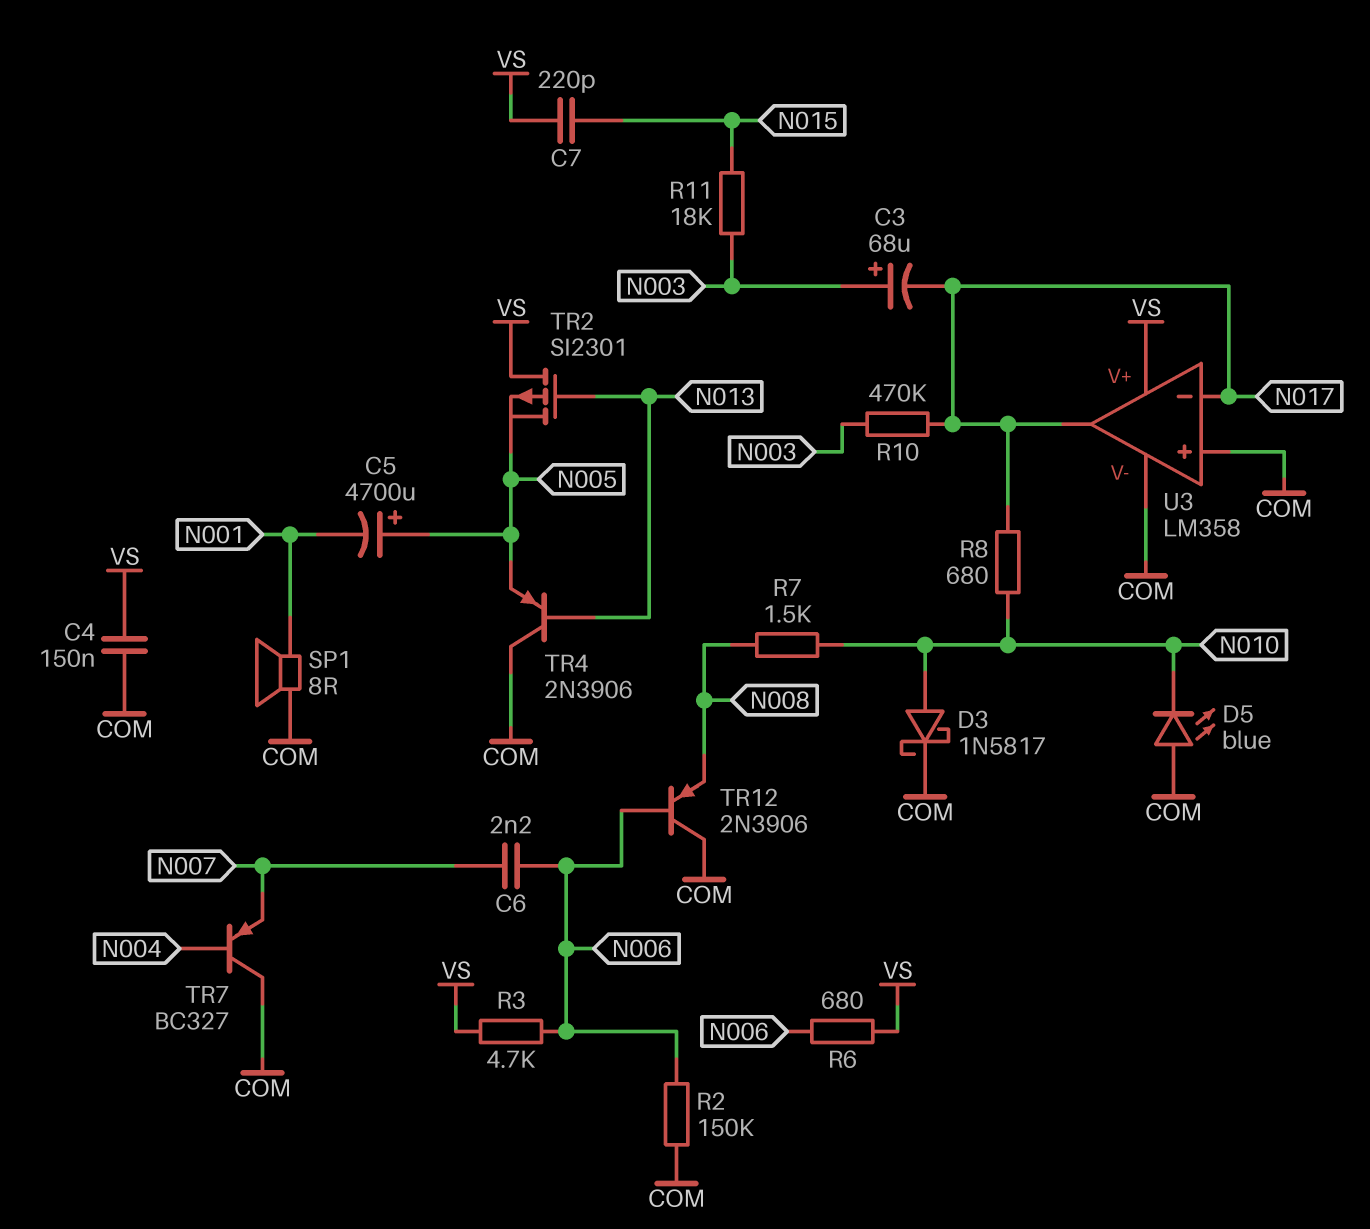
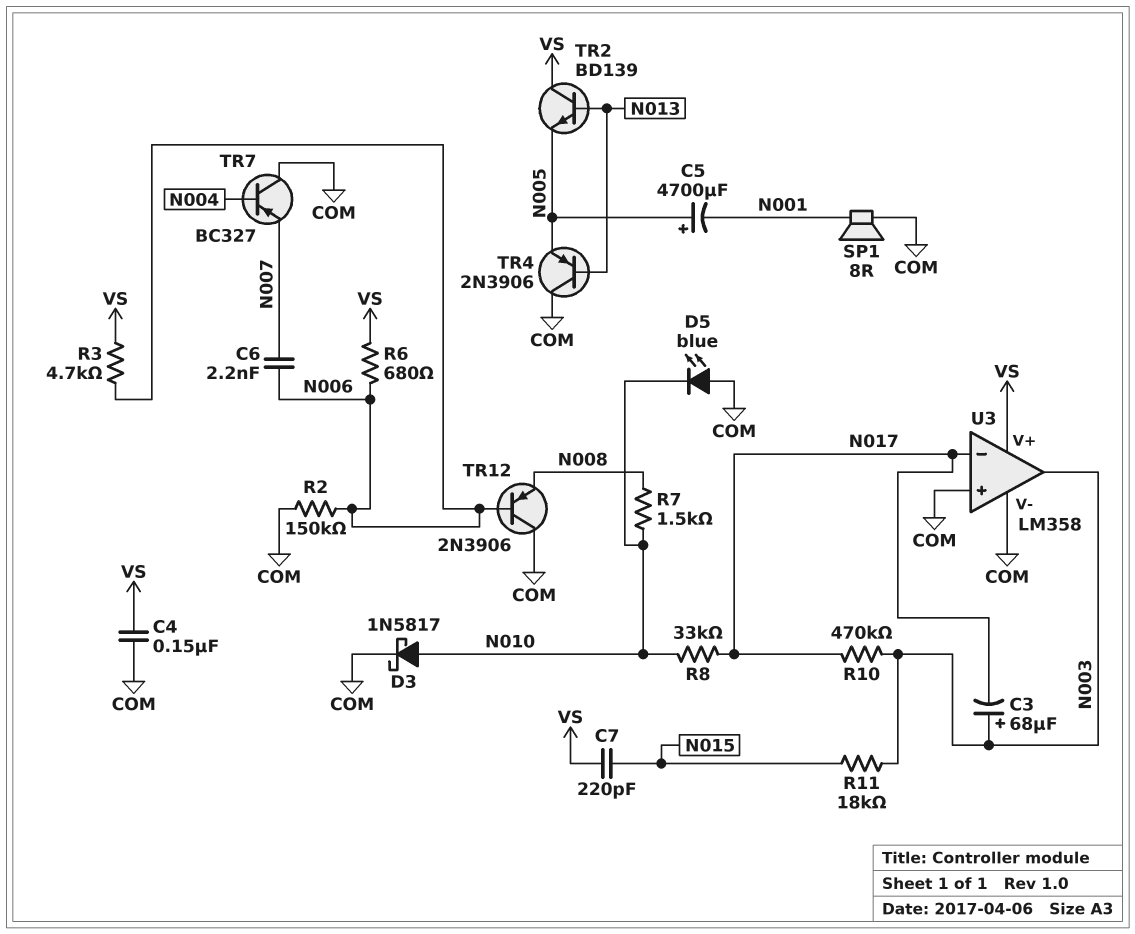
R8: 680 (N010, N017) -> 33k (N010, N017)
TR2: PMOS SI2301 (G N013, D VS, S N005) -> NPN BD139 (B N013, C VS, E N005)
U3 pin out: N017 -> N003

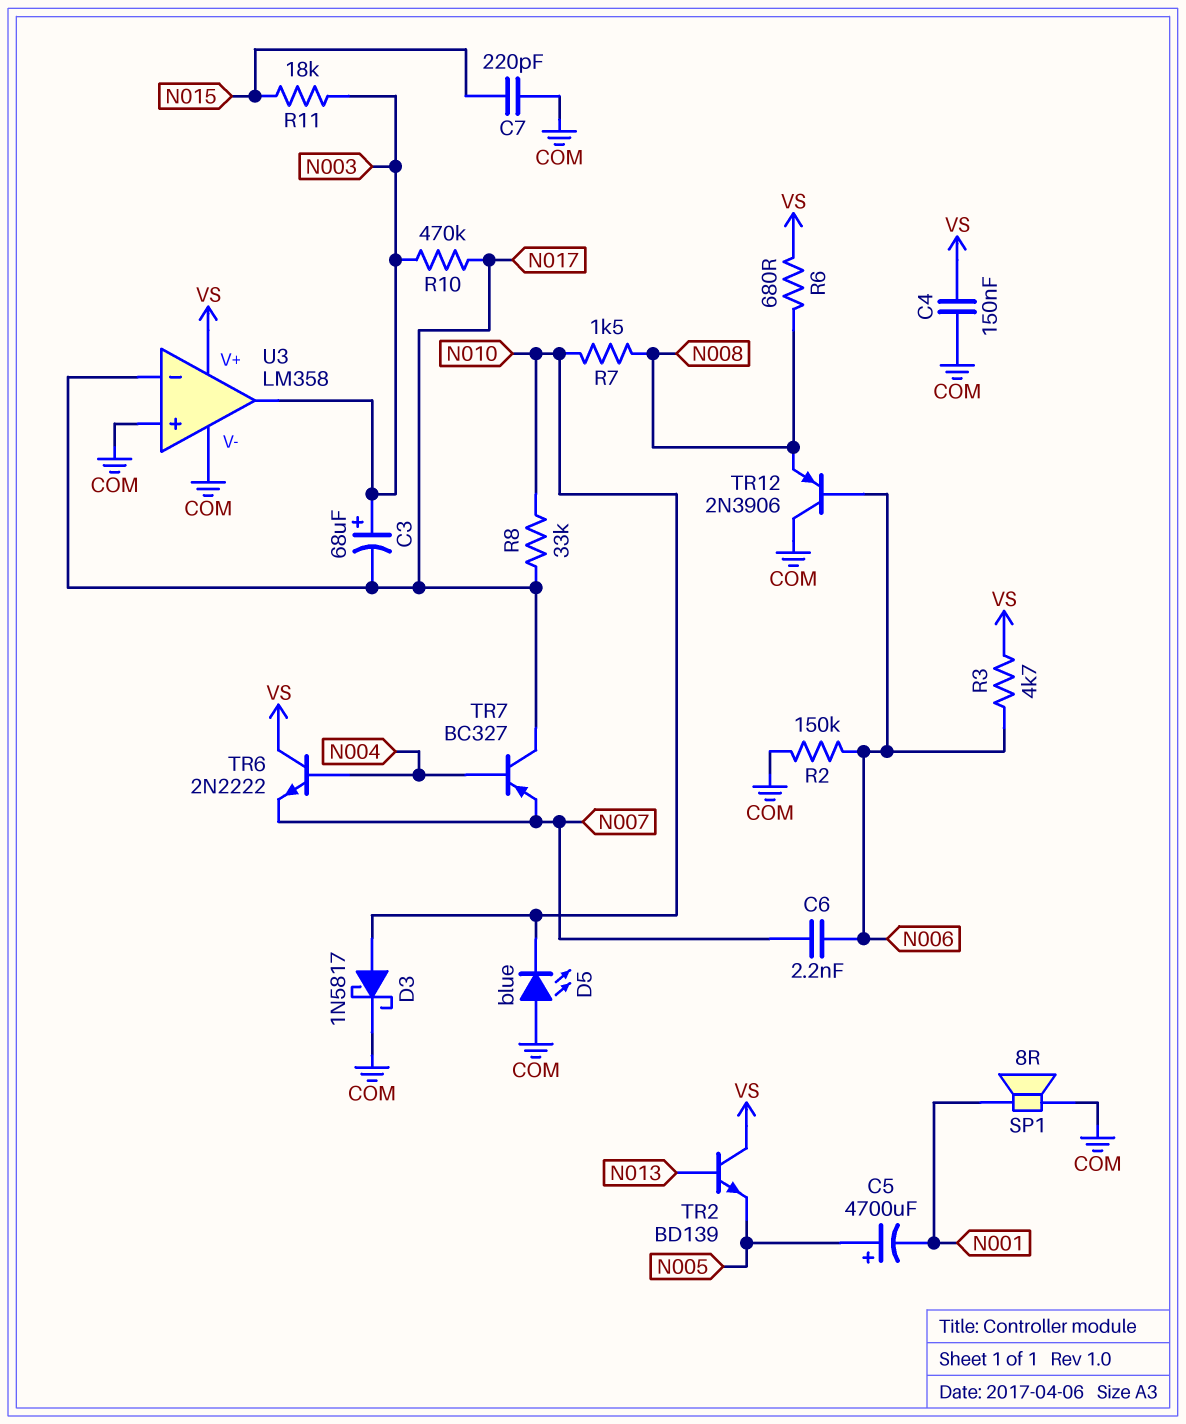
C7: 220pF (N015, VS) -> 220pF (COM, N015)
R6: 680 (N006, VS) -> 680 (N008, VS)
TR4: PNP 2N3906 (B N013, C COM, E N005) -> none
TR6: none -> NPN 2N2222 (B N004, C VS, E N007)
TR7: PNP BC327 (B N004, C COM, E N007) -> PNP BC327 (B N004, C N017, E N007)

